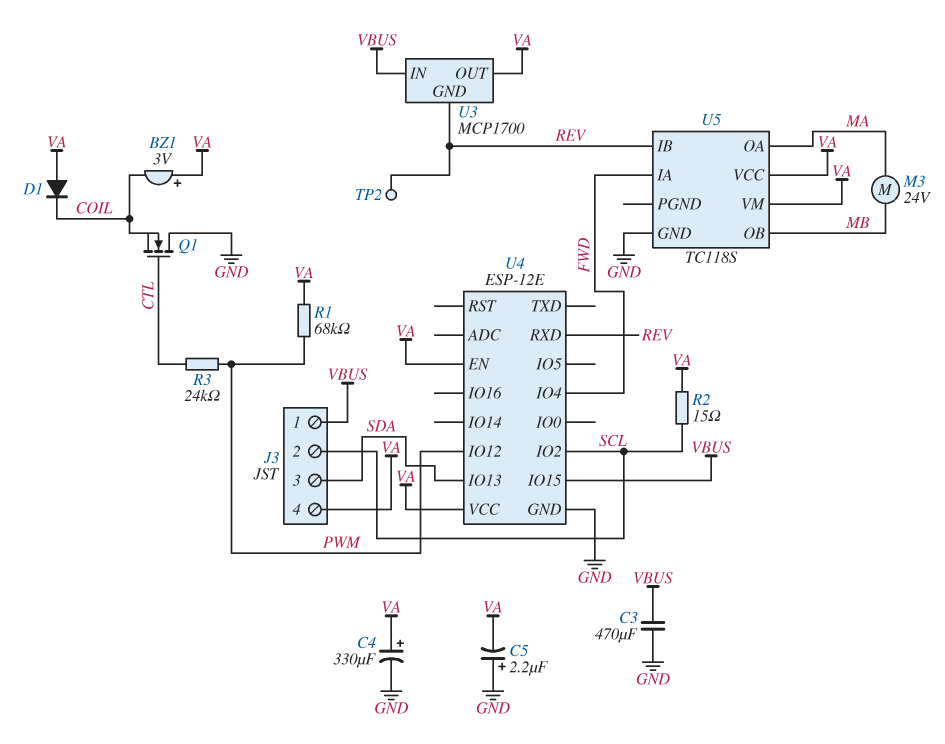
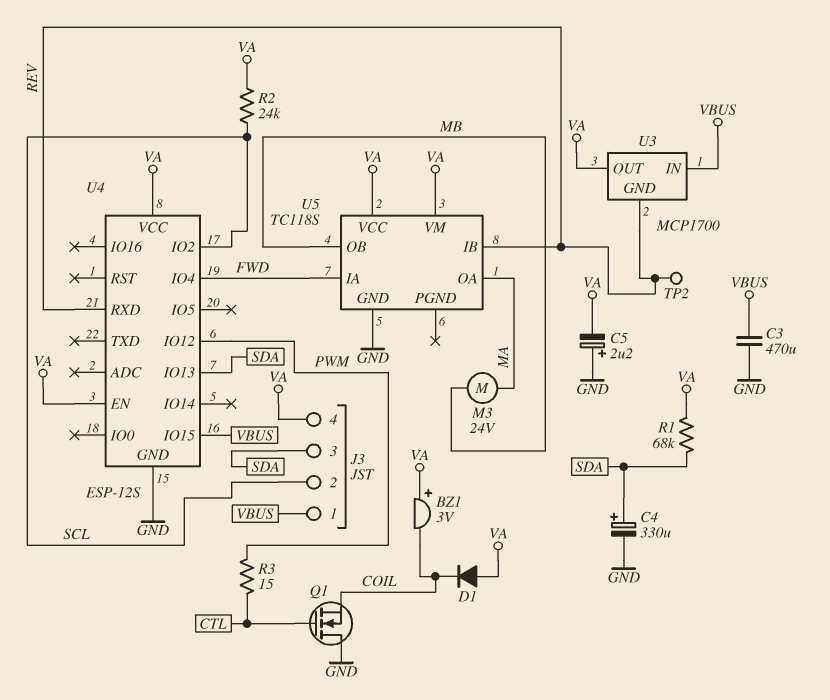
C4: 330uF (plus VA, minus GND) -> 330uF (plus SDA, minus GND)
R1: 68k (PWM, VA) -> 68k (SDA, VA)
R2: 15 (SCL, VA) -> 24k (SCL, VA)
R3: 24k (CTL, PWM) -> 15 (CTL, PWM)
U4: ESP-12E -> ESP-12S

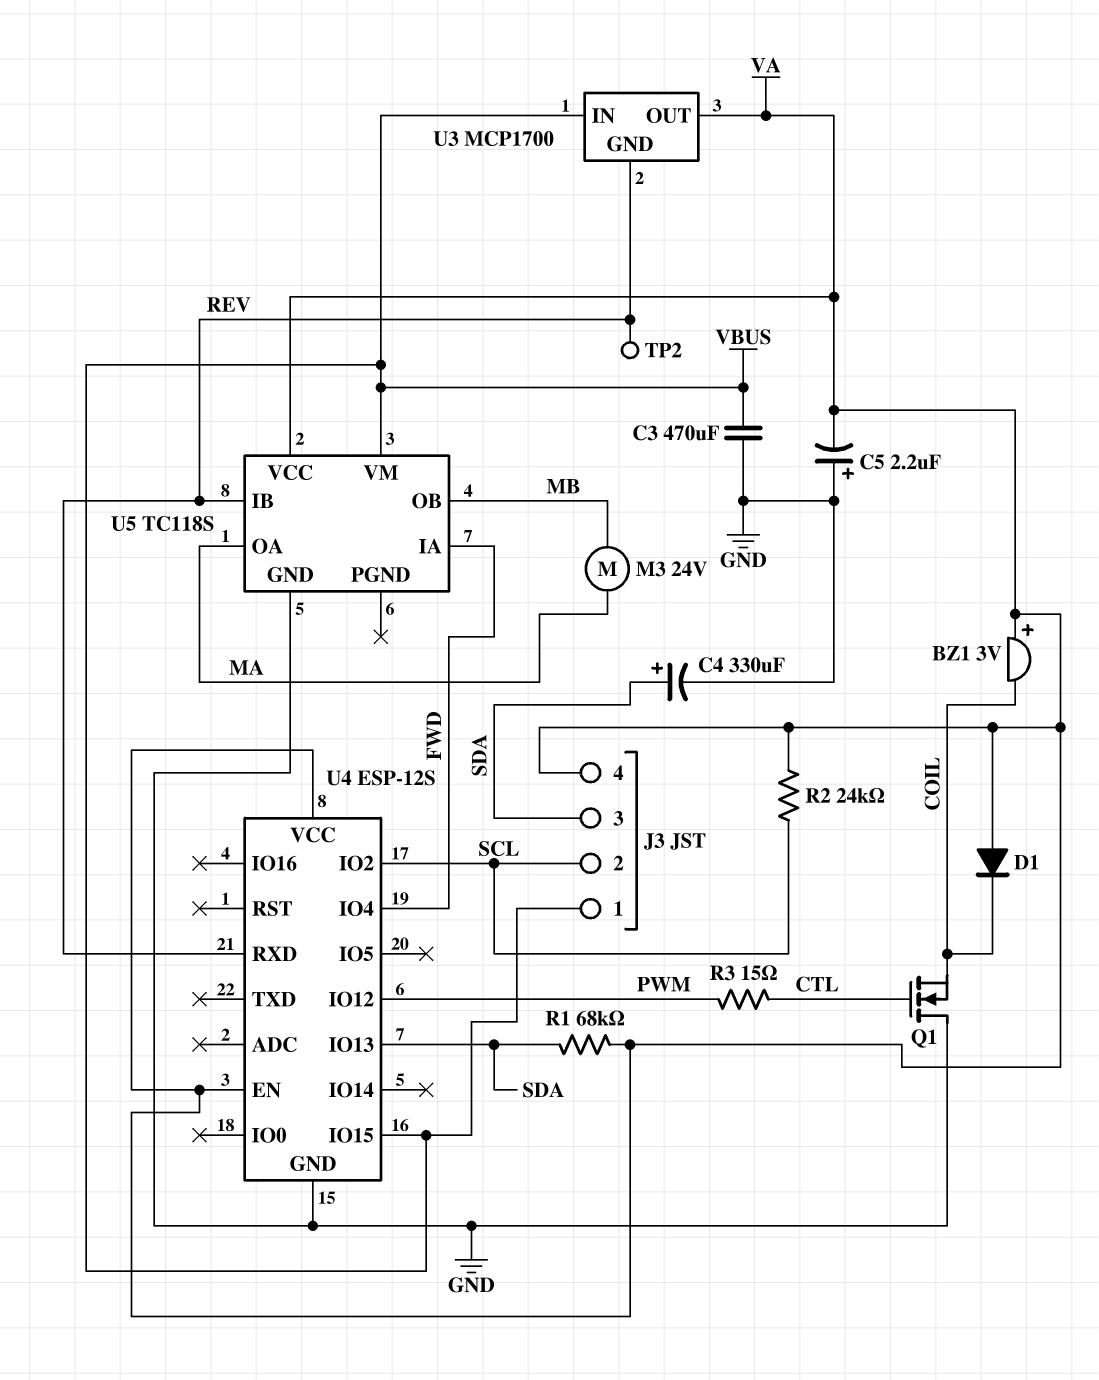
U5 pin VM: VA -> VBUS

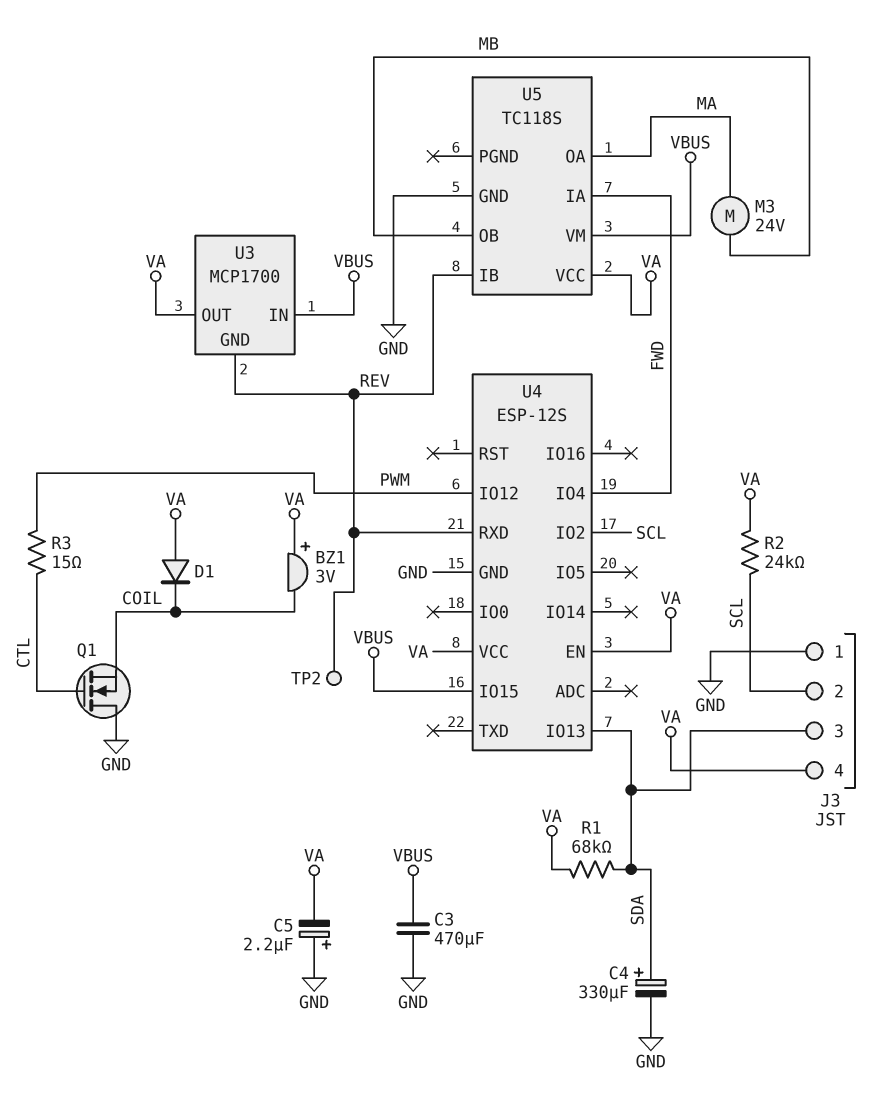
J3 pin 1: VBUS -> GND

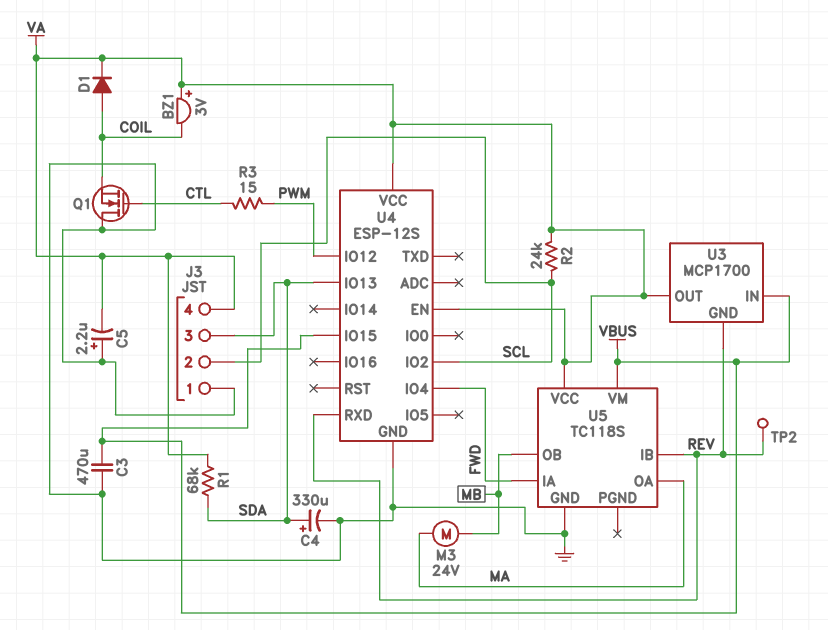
D1: diode (A VA, K COIL) -> diode (A COIL, K VA)

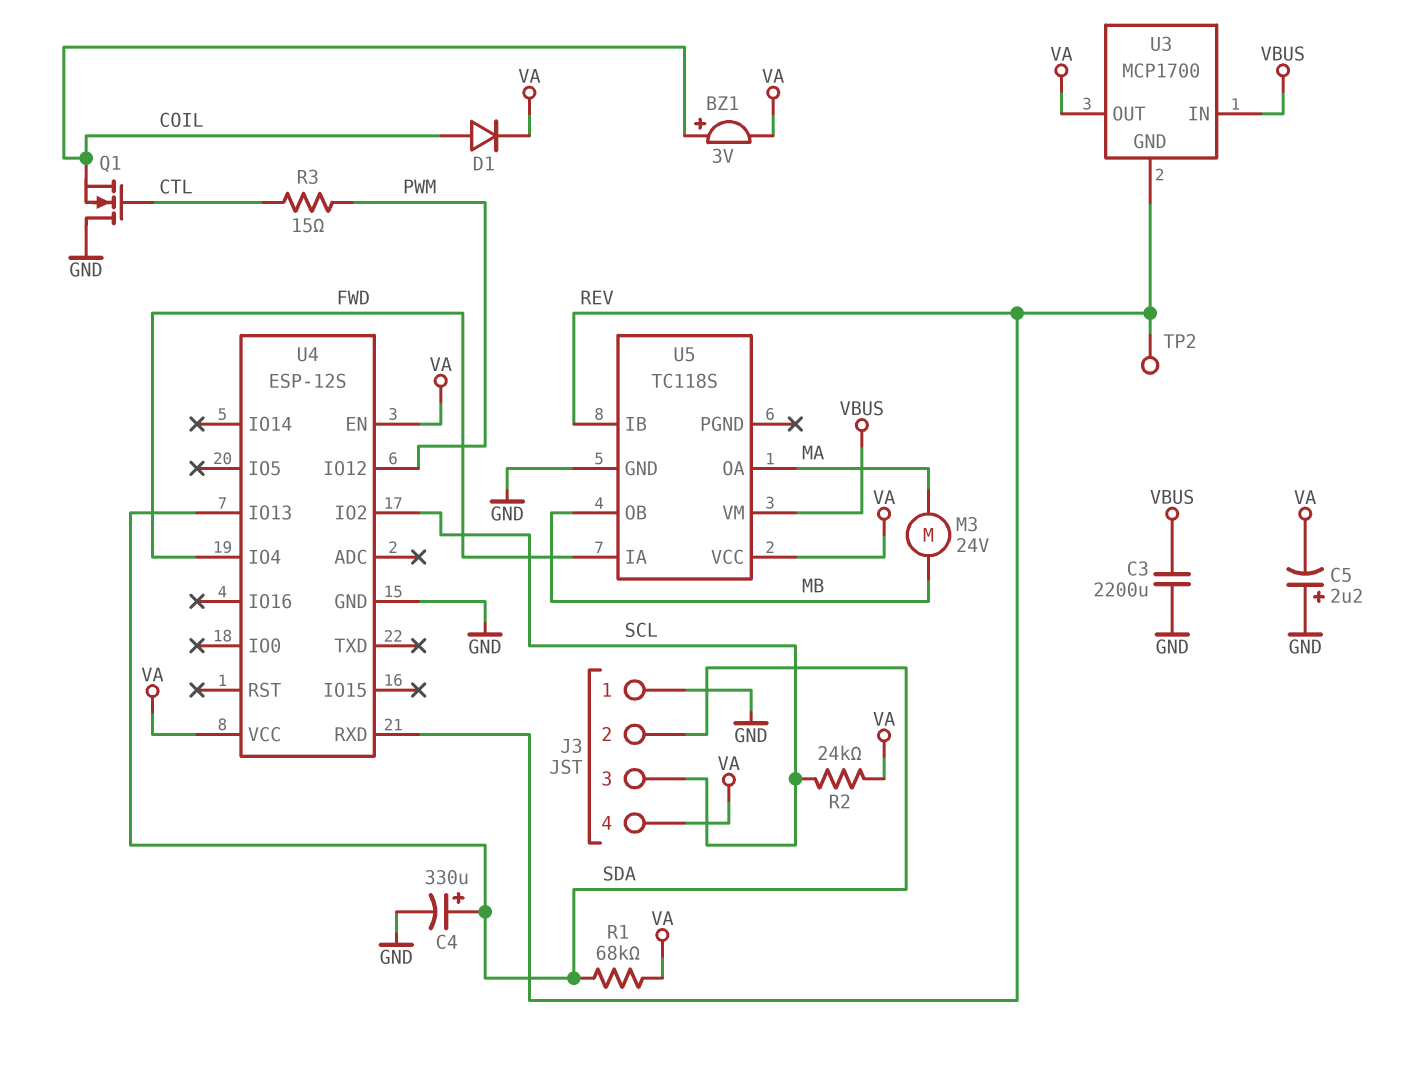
BZ1: buzzer 3V (plus VA, minus COIL) -> buzzer 3V (plus COIL, minus VA)
C3: 470uF (GND, VBUS) -> 2200uF (GND, VBUS)
J3 pin 2: SCL -> SDA
J3 pin 3: SDA -> SCL
U4 pin IO15: VBUS -> none

